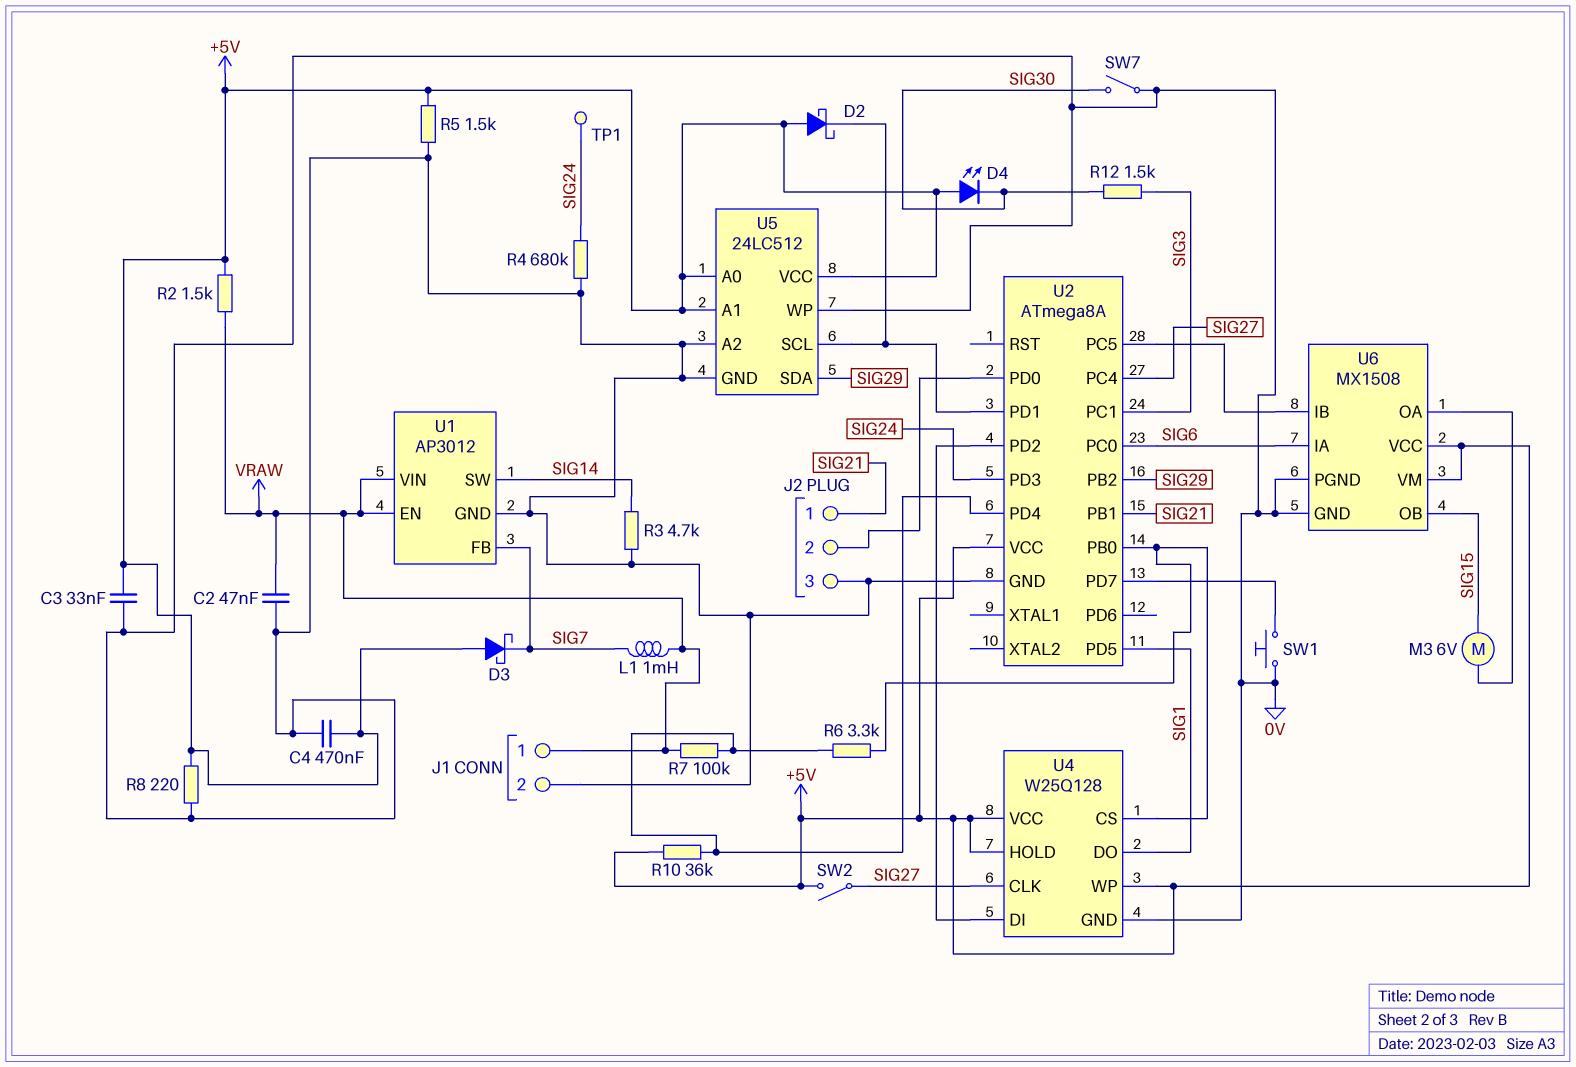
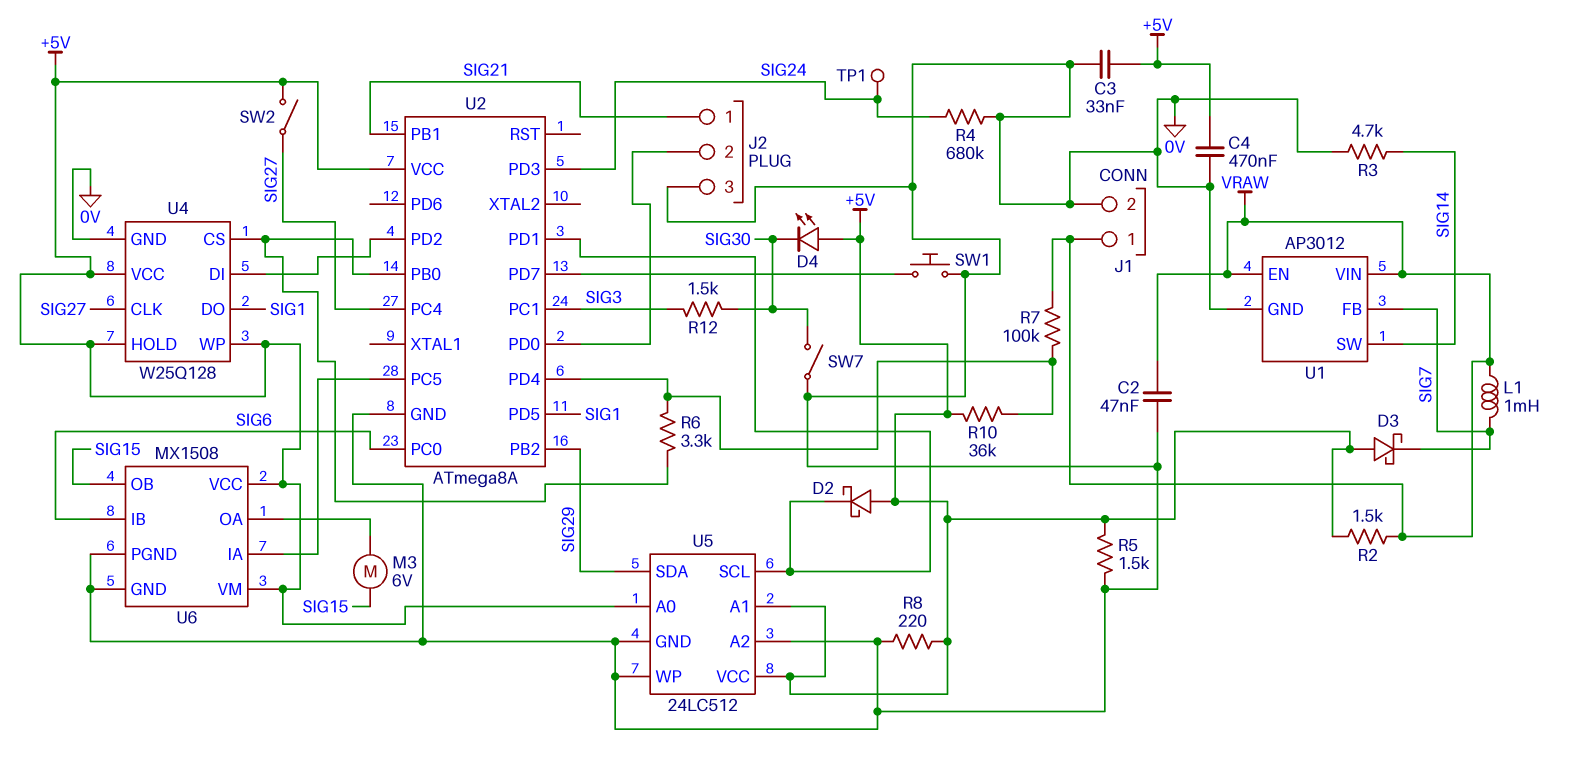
U6 pin IA: SIG6 -> U2/PC5
U6 pin IB: U2/PC5 -> SIG6

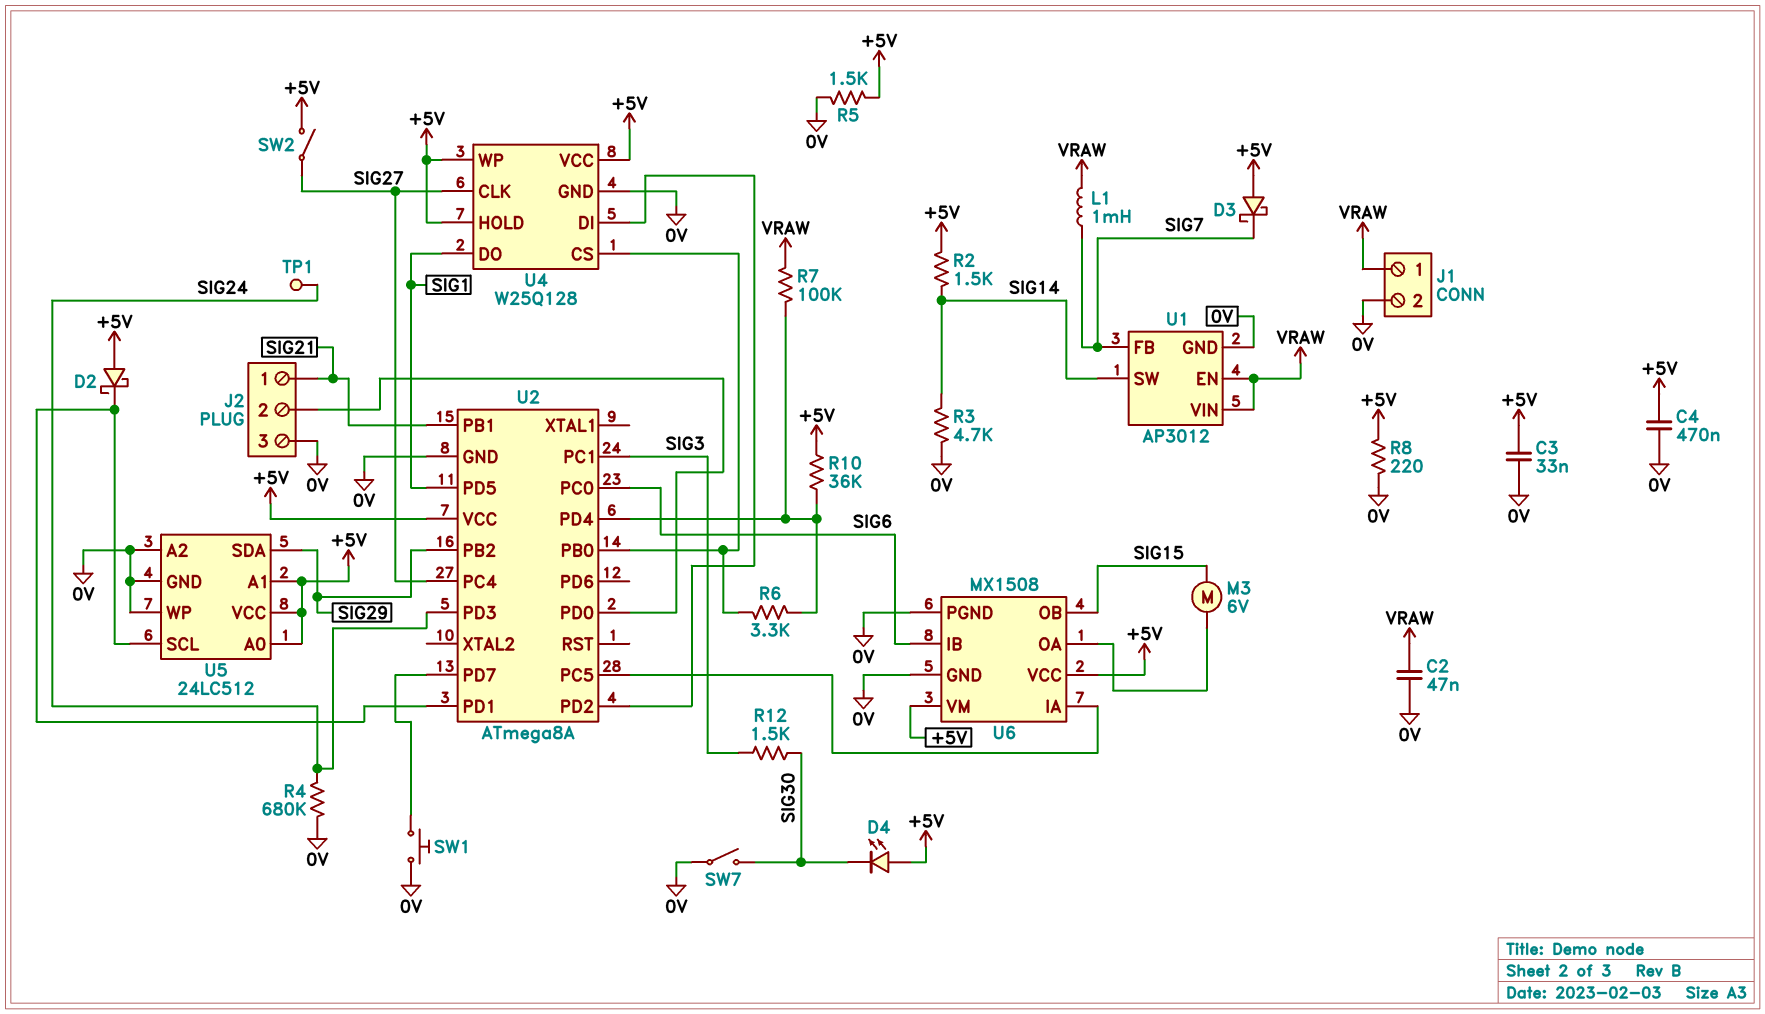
R2: 1.5k (+5V, VRAW) -> 1.5k (+5V, SIG14)

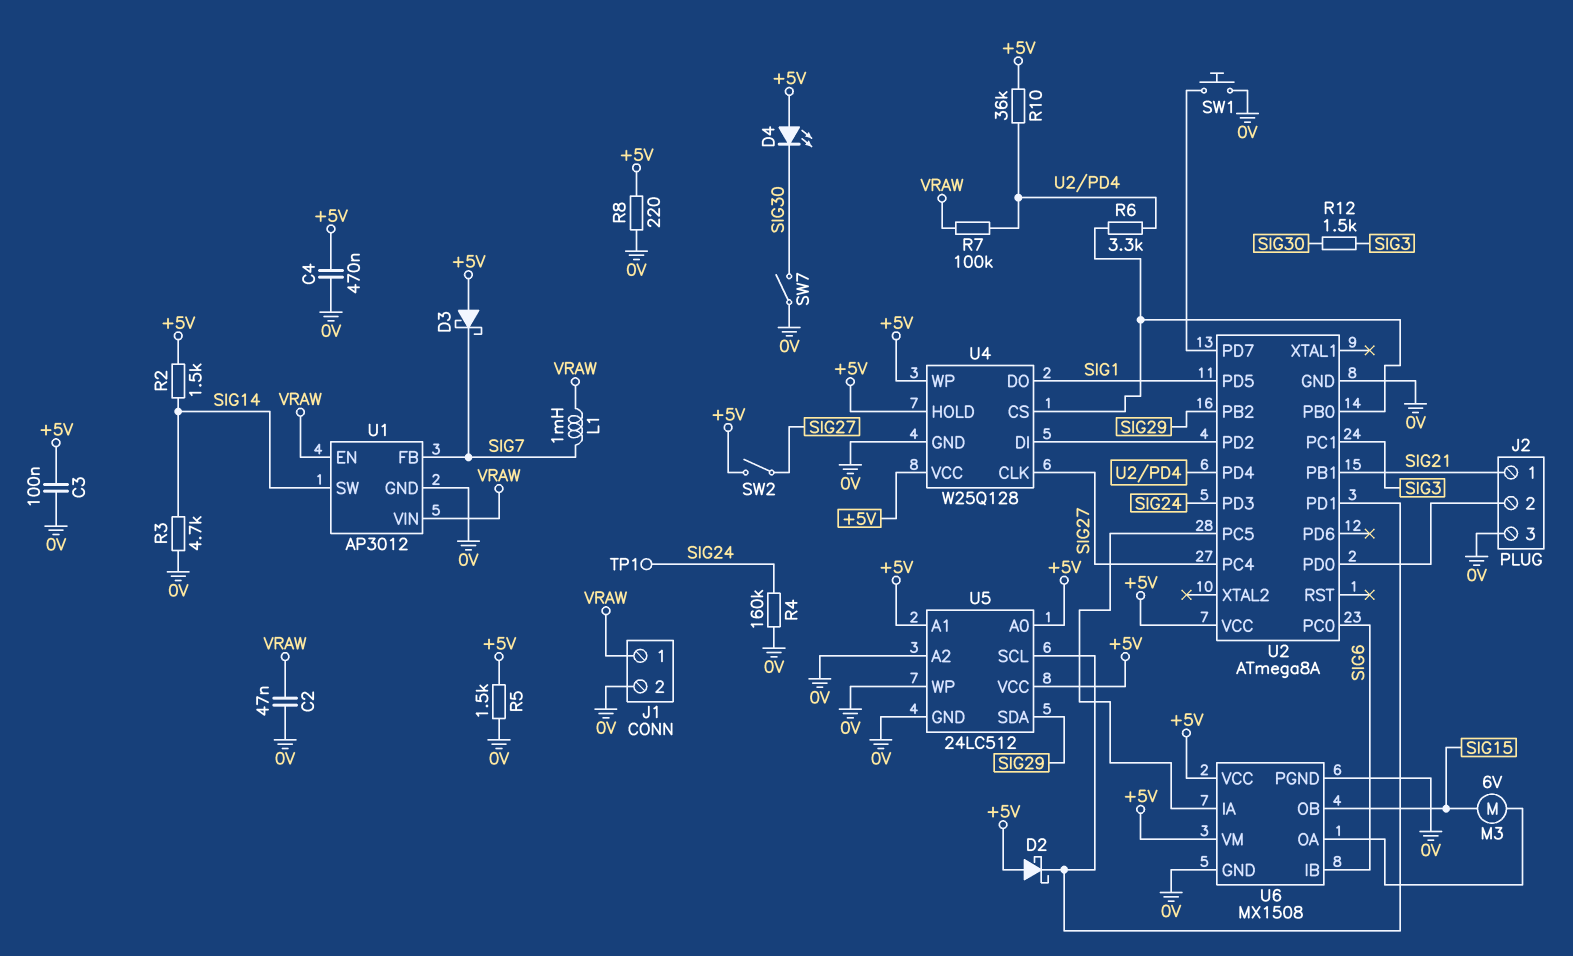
C3: 33nF (+5V, 0V) -> 100nF (+5V, 0V)
R4: 680k (0V, SIG24) -> 160k (0V, SIG24)

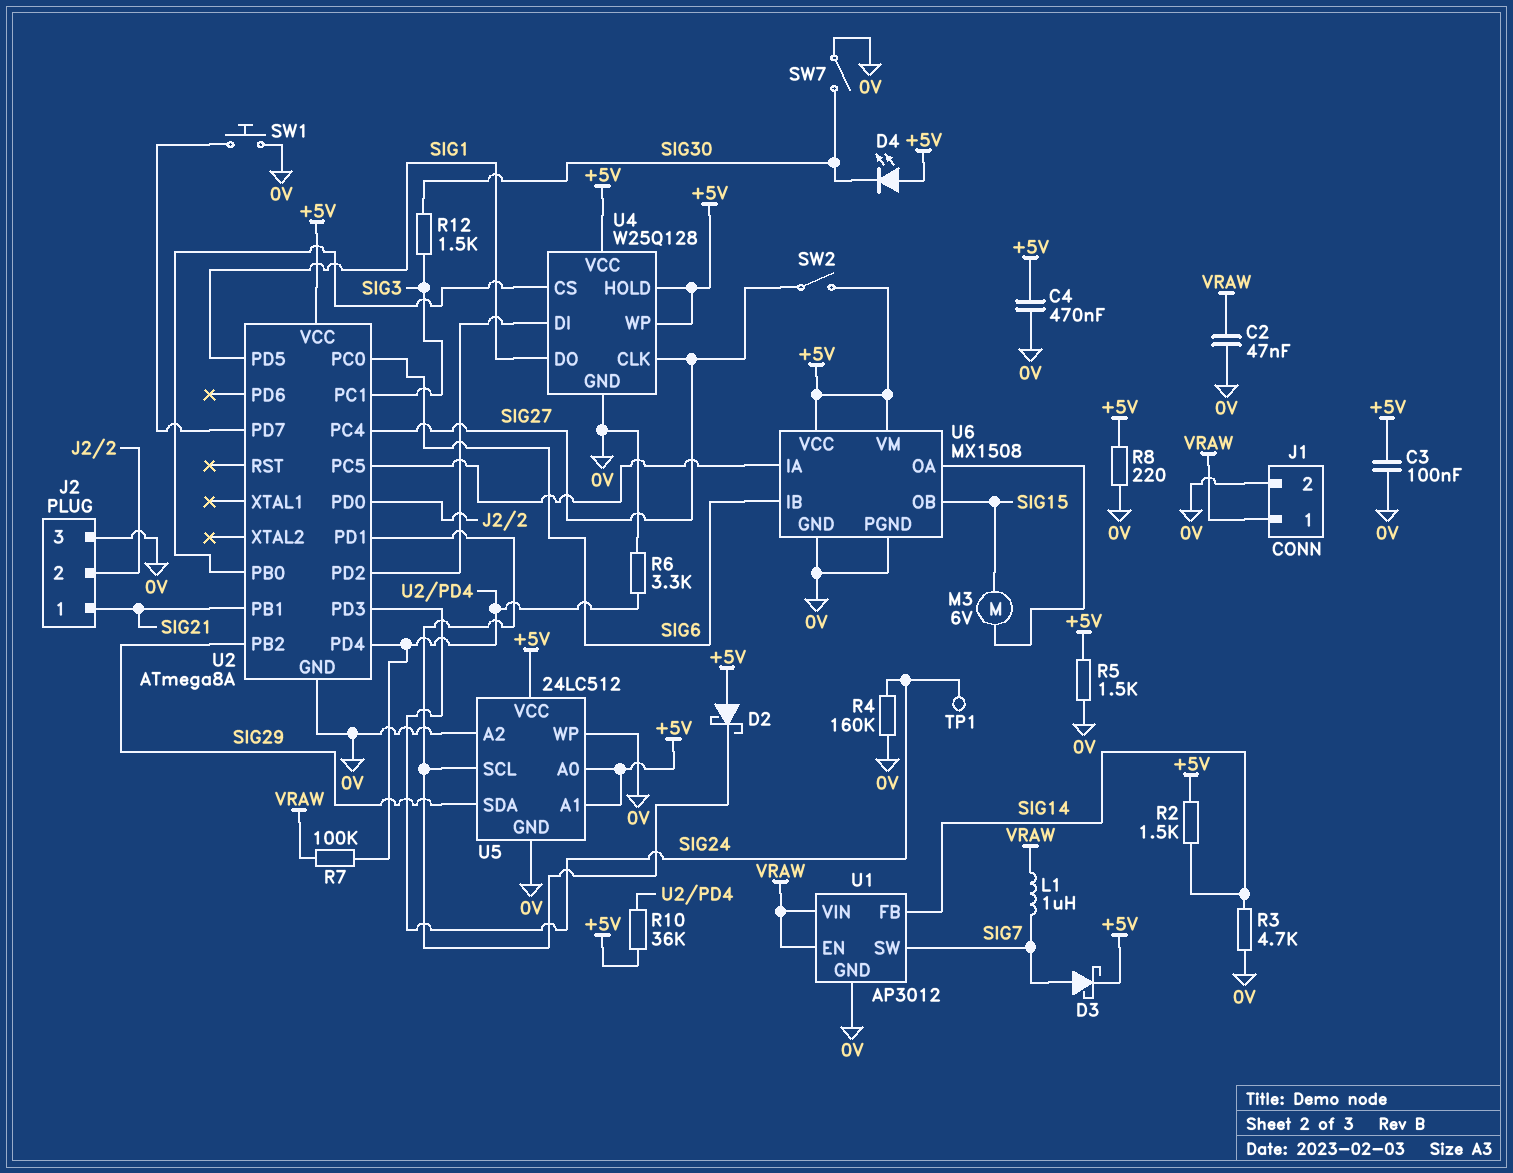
D3: schottky (A +5V, K SIG7) -> schottky (A SIG7, K +5V)
L1: 1mH (SIG7, VRAW) -> 1uH (SIG7, VRAW)
R6: 3.3k (U2/PB0, U2/PD4) -> 3.3k (0V, U2/PD4)
U1 pin FB: SIG7 -> SIG14
U1 pin SW: SIG14 -> SIG7

